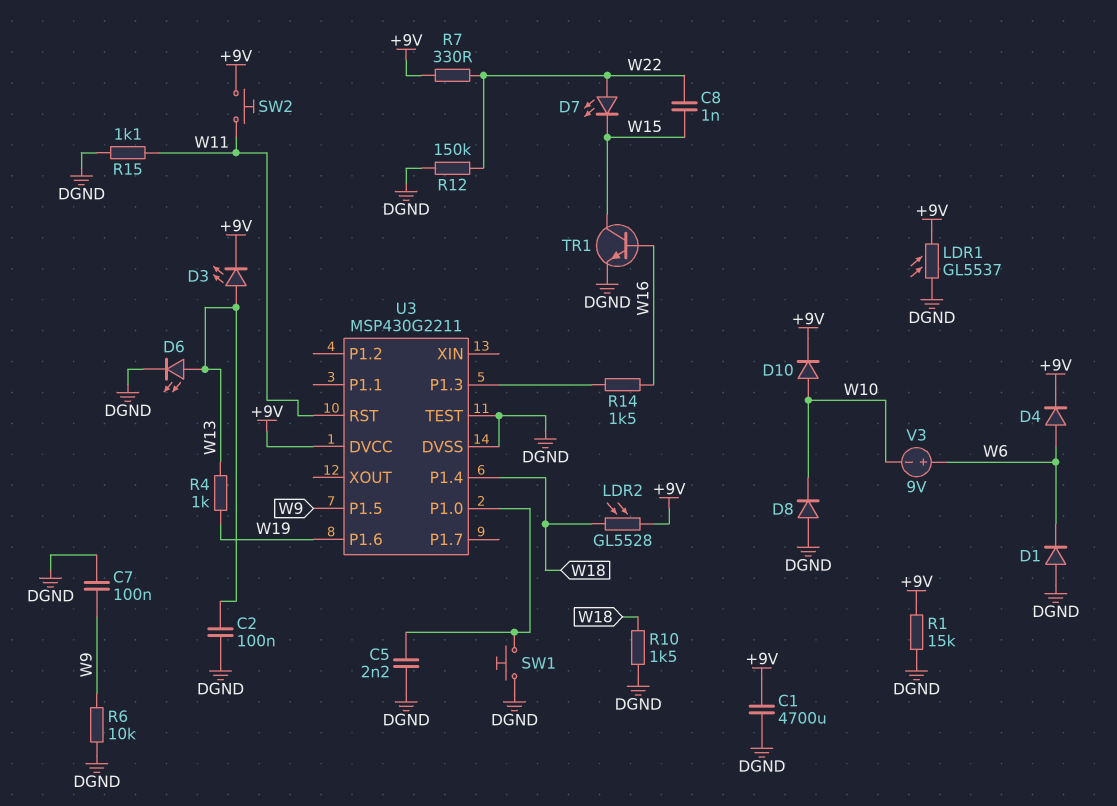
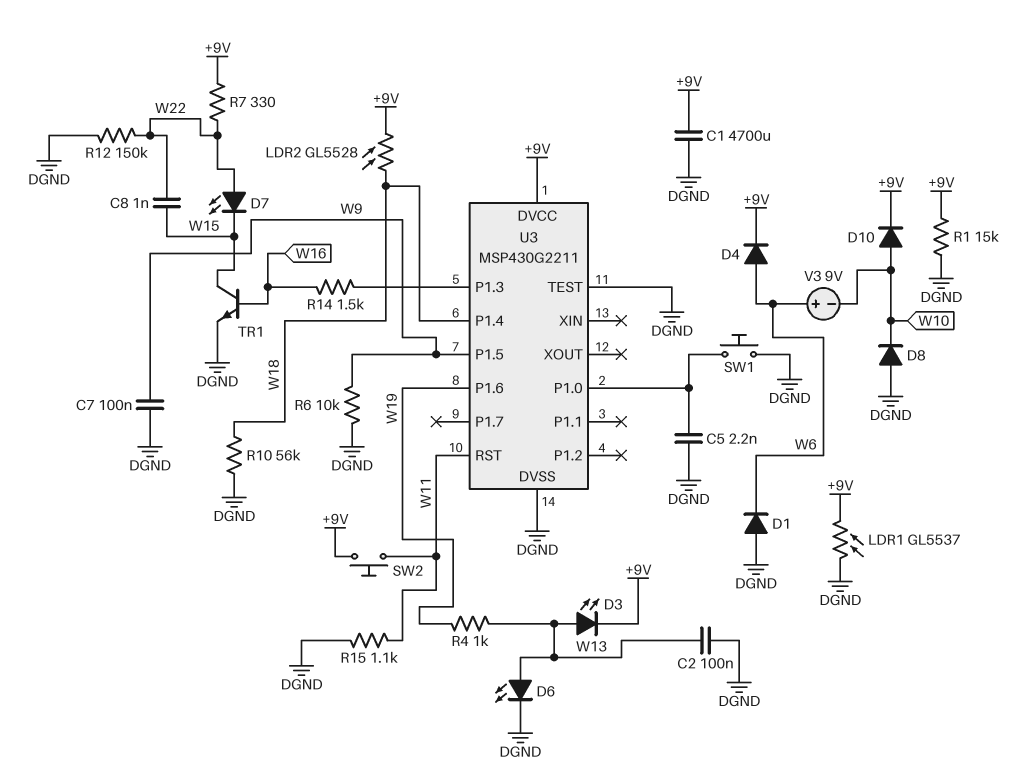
R10: 1.5k (DGND, W18) -> 56k (DGND, W18)

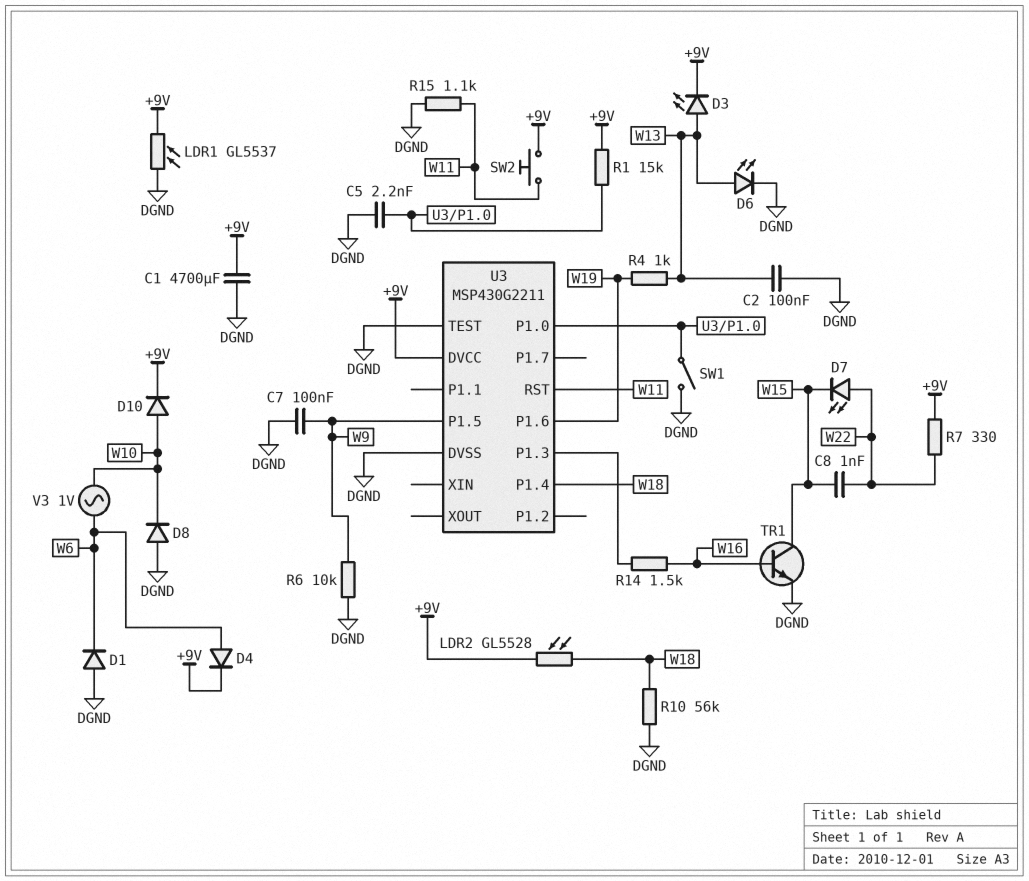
R1: 15k (+9V, DGND) -> 15k (+9V, U3/P1.0)
R12: 150k (DGND, W22) -> none
SW1: button (DGND, U3/P1.0) -> switch (DGND, U3/P1.0)
V3: 9V (plus W6, minus W10) -> AC 1V (W6, W10)

